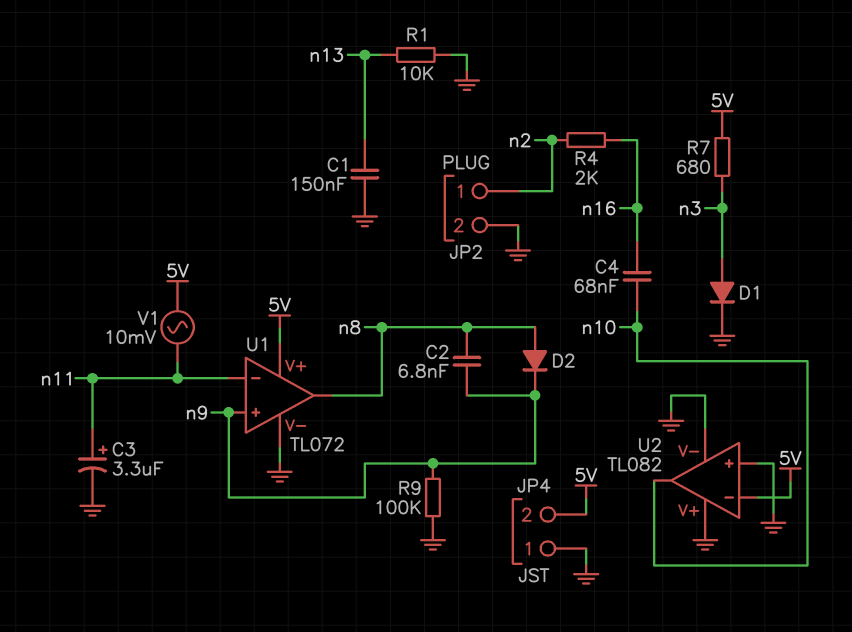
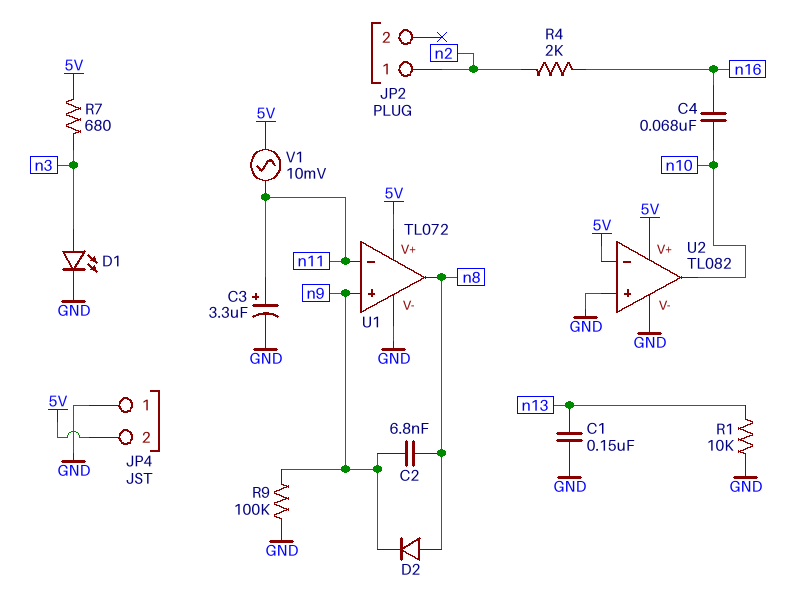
D1: diode (A n3, K GND) -> LED (A n3, K GND)
JP2 pin 2: GND -> none
U2 pin V+: GND -> 5V

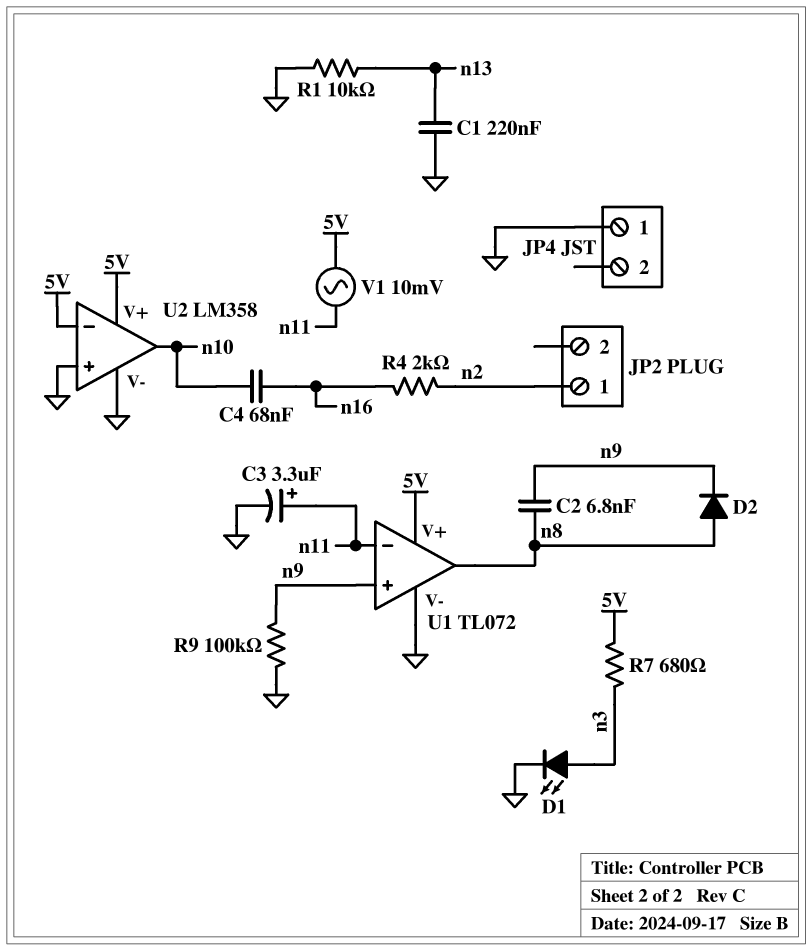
C1: 150nF (GND, n13) -> 220nF (GND, n13)
JP4 pin 2: 5V -> none
U2: TL082 -> LM358

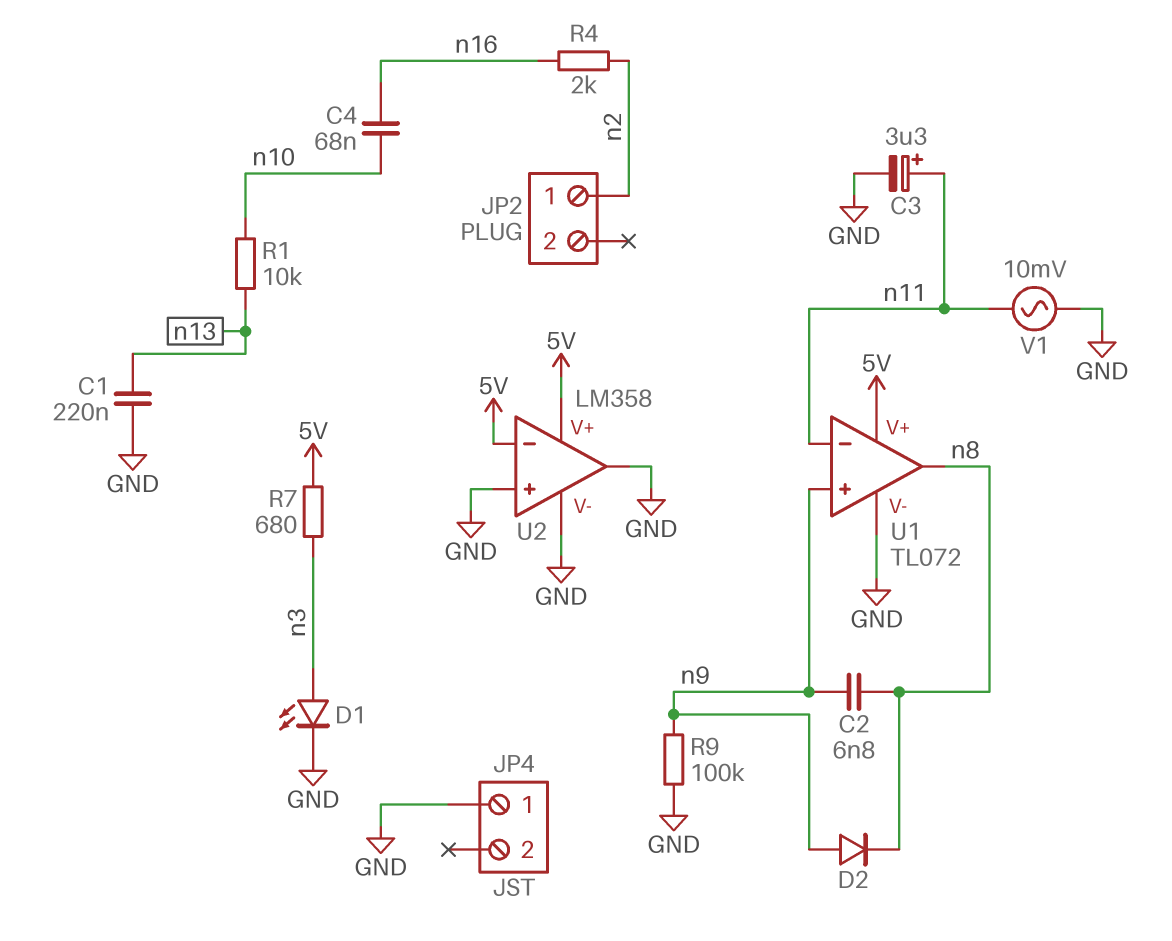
D2: diode (A n8, K n9) -> diode (A n9, K n8)
R1: 10k (GND, n13) -> 10k (n10, n13)
U2 pin out: n10 -> GND
V1: AC 10mV (5V, n11) -> AC 10mV (GND, n11)

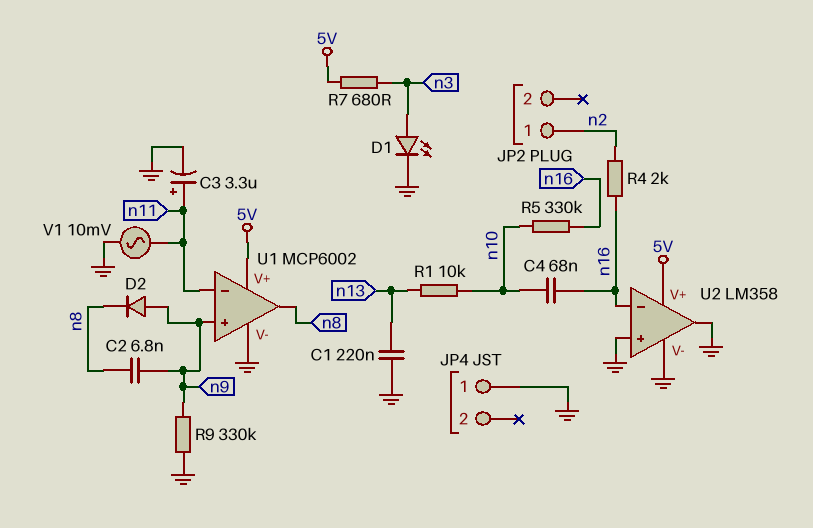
R5: none -> 330k (n10, n16)
R9: 100k (GND, n9) -> 330k (GND, n9)
U1: TL072 -> MCP6002
U2 pin in-: 5V -> n16

